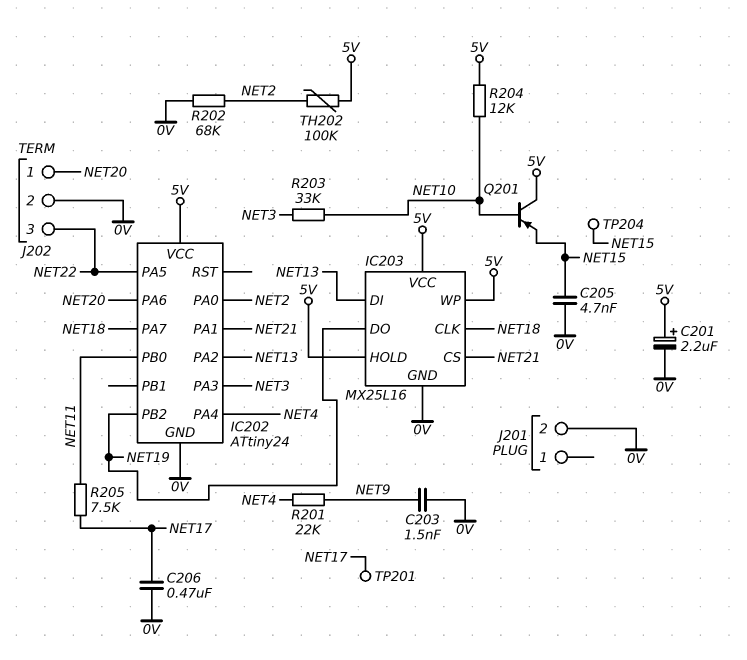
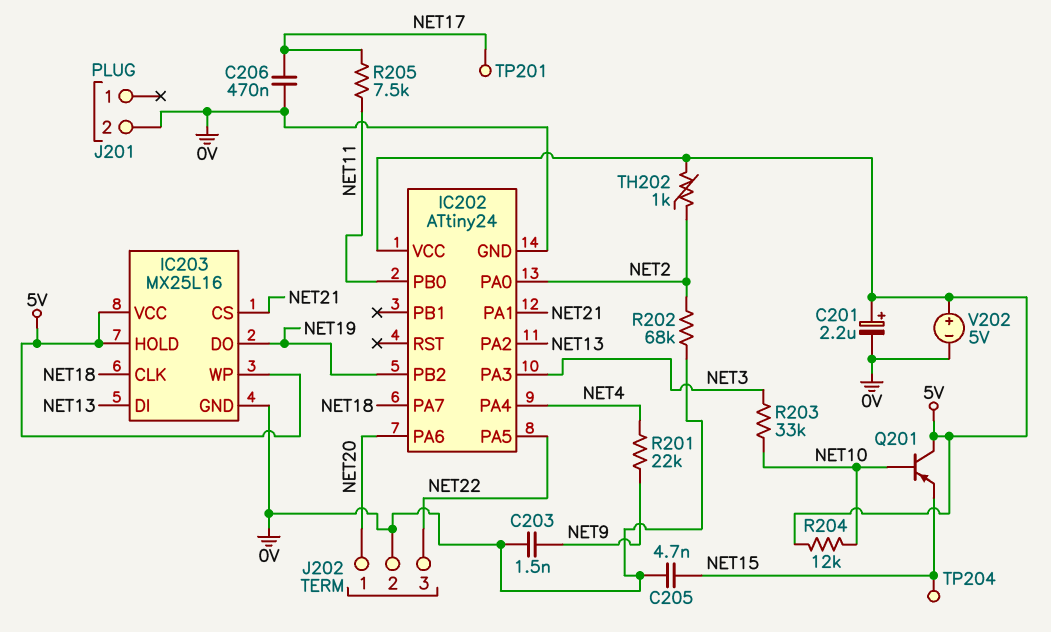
TH202: 100k (5V, NET2) -> 1k (5V, NET2)
V202: none -> 5V (plus 5V, minus 0V)

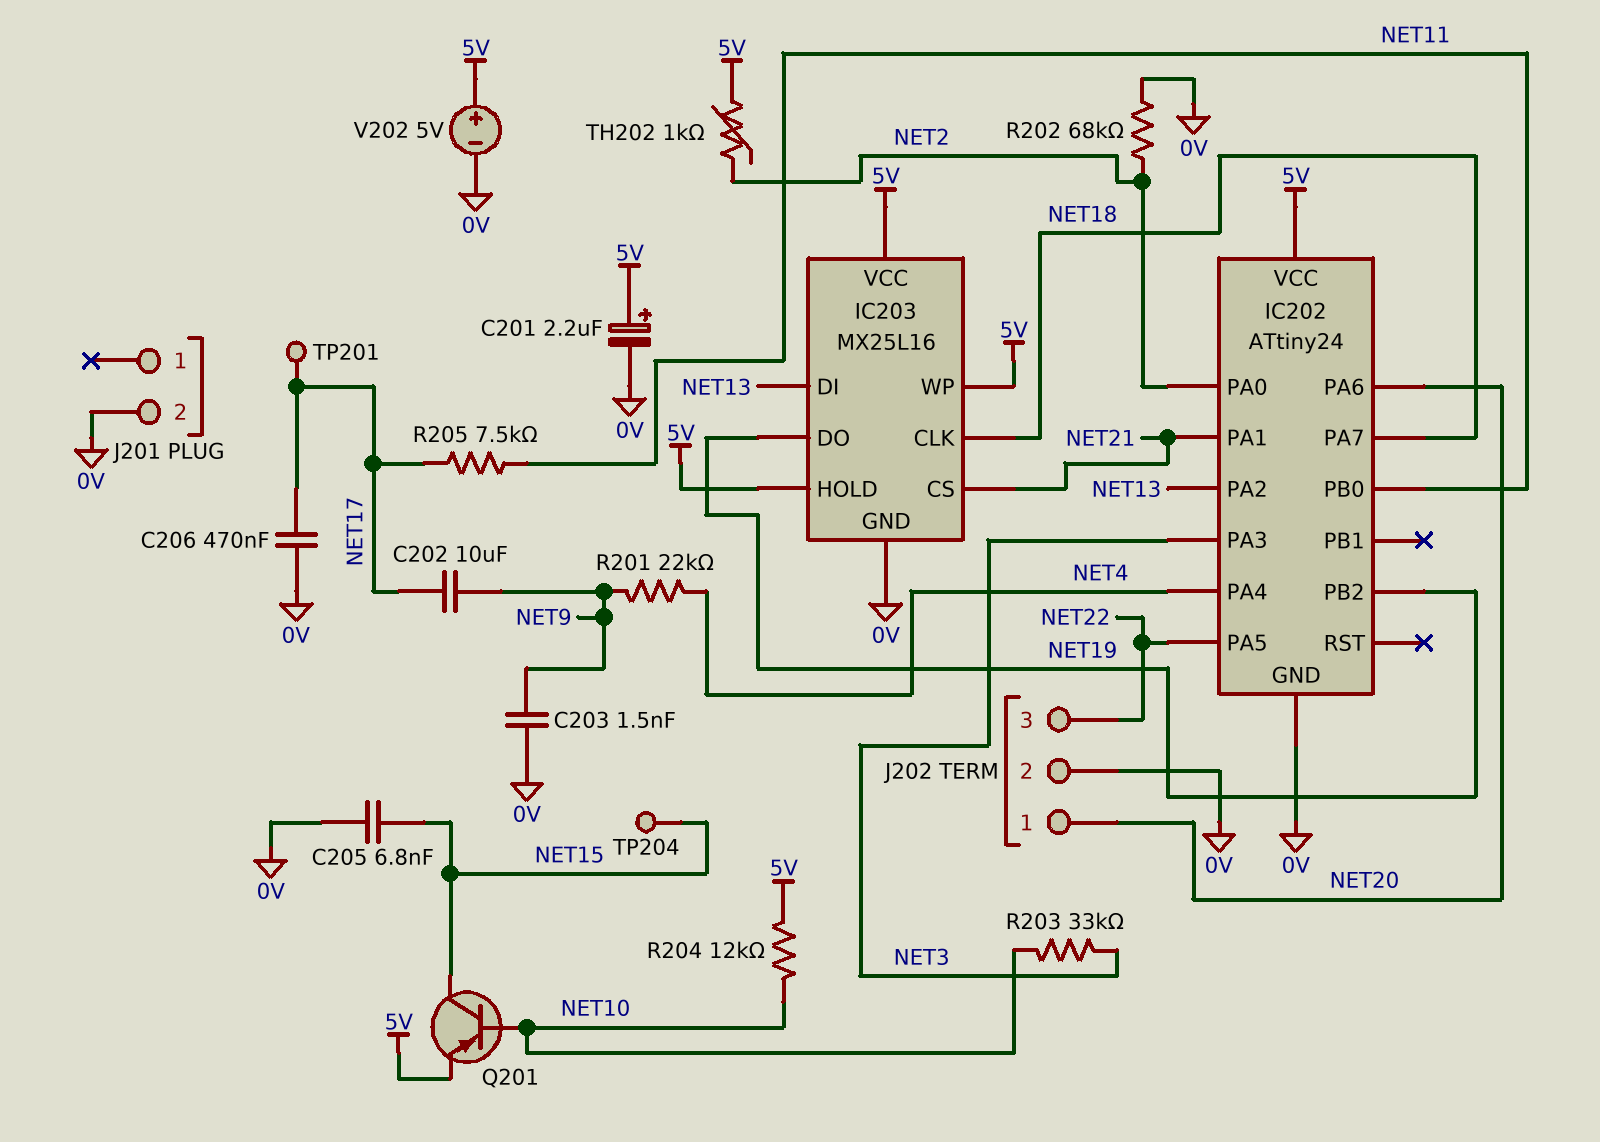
C202: none -> 10uF (NET9, NET17)
C205: 4.7nF (0V, NET15) -> 6.8nF (0V, NET15)
Q201: PNP (B NET10, C 5V, E NET15) -> PNP (B NET10, C NET15, E 5V)

